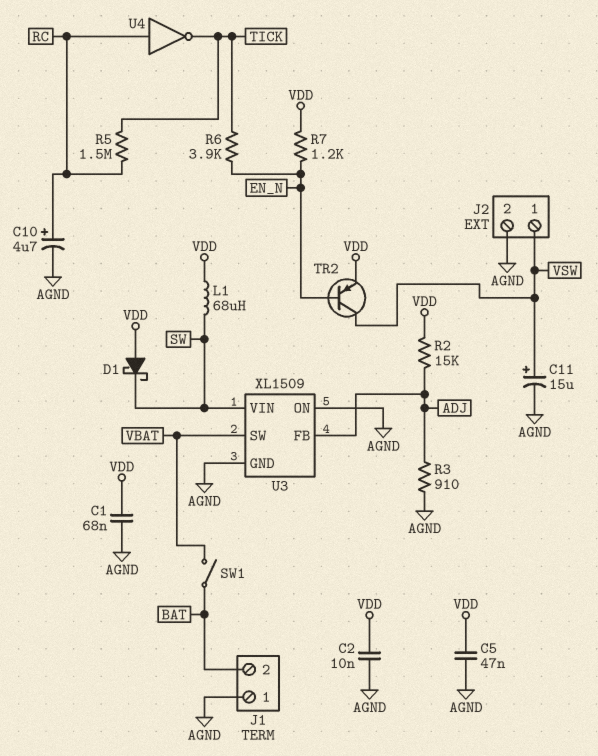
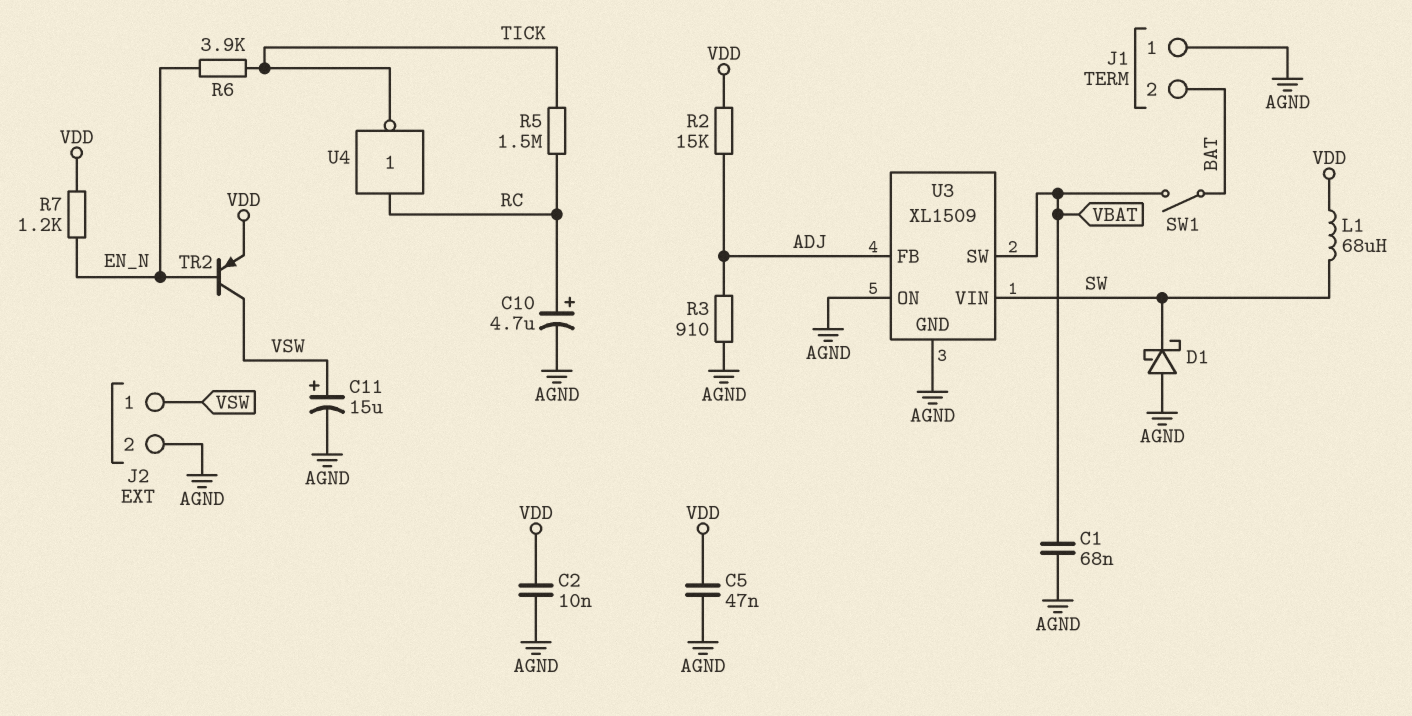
C1: 68nF (AGND, VDD) -> 68nF (AGND, VBAT)
D1: schottky (A VDD, K SW) -> schottky (A AGND, K SW)

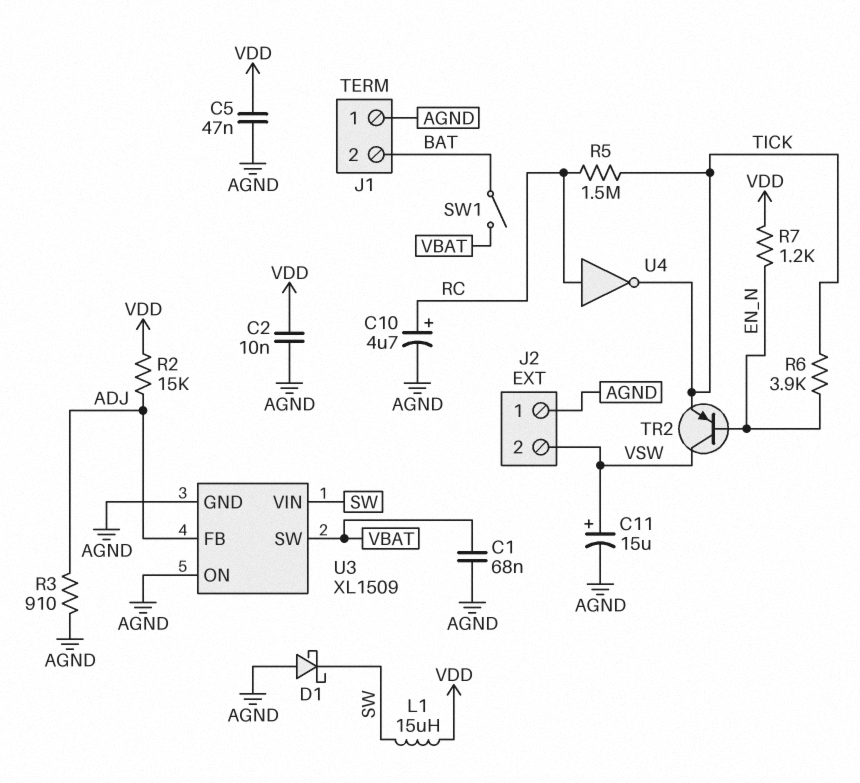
J2 pin 1: VSW -> AGND
J2 pin 2: AGND -> VSW
L1: 68uH (SW, VDD) -> 15uH (SW, VDD)
TR2: PNP (B EN_N, C VSW, E VDD) -> PNP (B EN_N, C VSW, E TICK)

